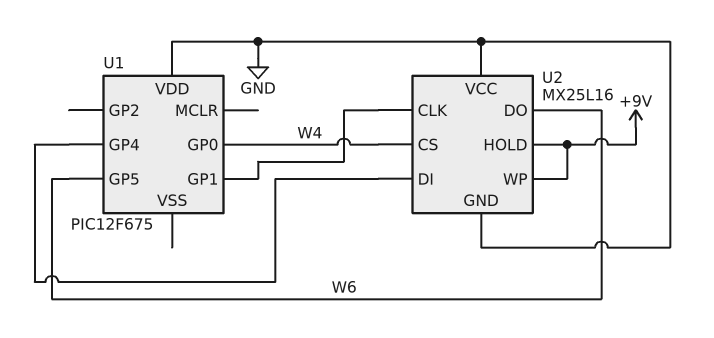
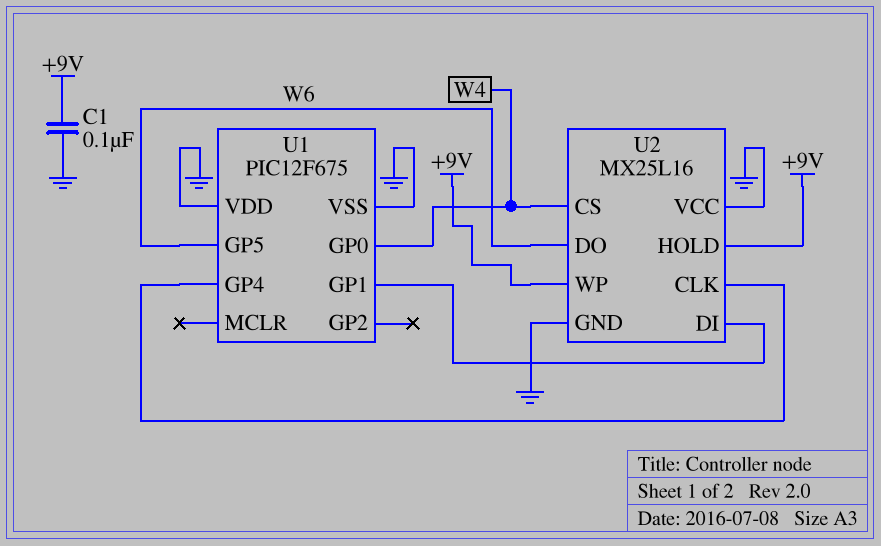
C1: none -> 100nF (+9V, GND)
U1 pin VSS: none -> GND
U2 pin CLK: U1/GP1 -> U1/GP4
U2 pin DI: U1/GP4 -> U1/GP1

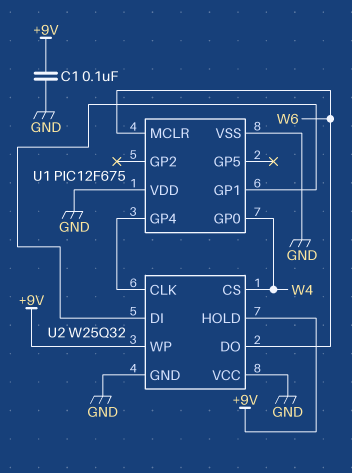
U1 pin GP5: W6 -> none
U1 pin MCLR: none -> W6
U2: MX25L16 -> W25Q32

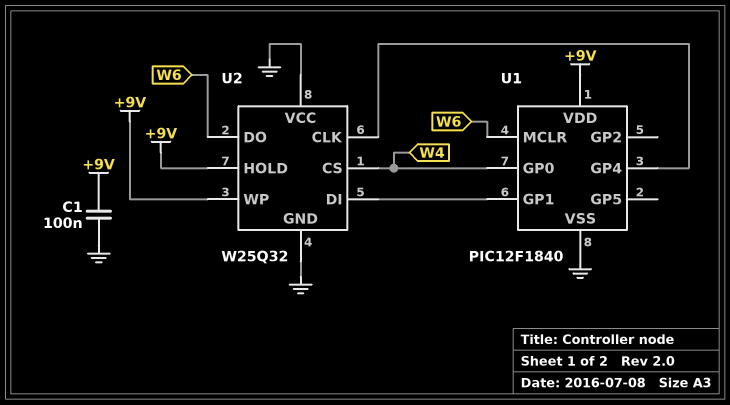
U1: PIC12F675 -> PIC12F1840
U1 pin VDD: GND -> +9V

